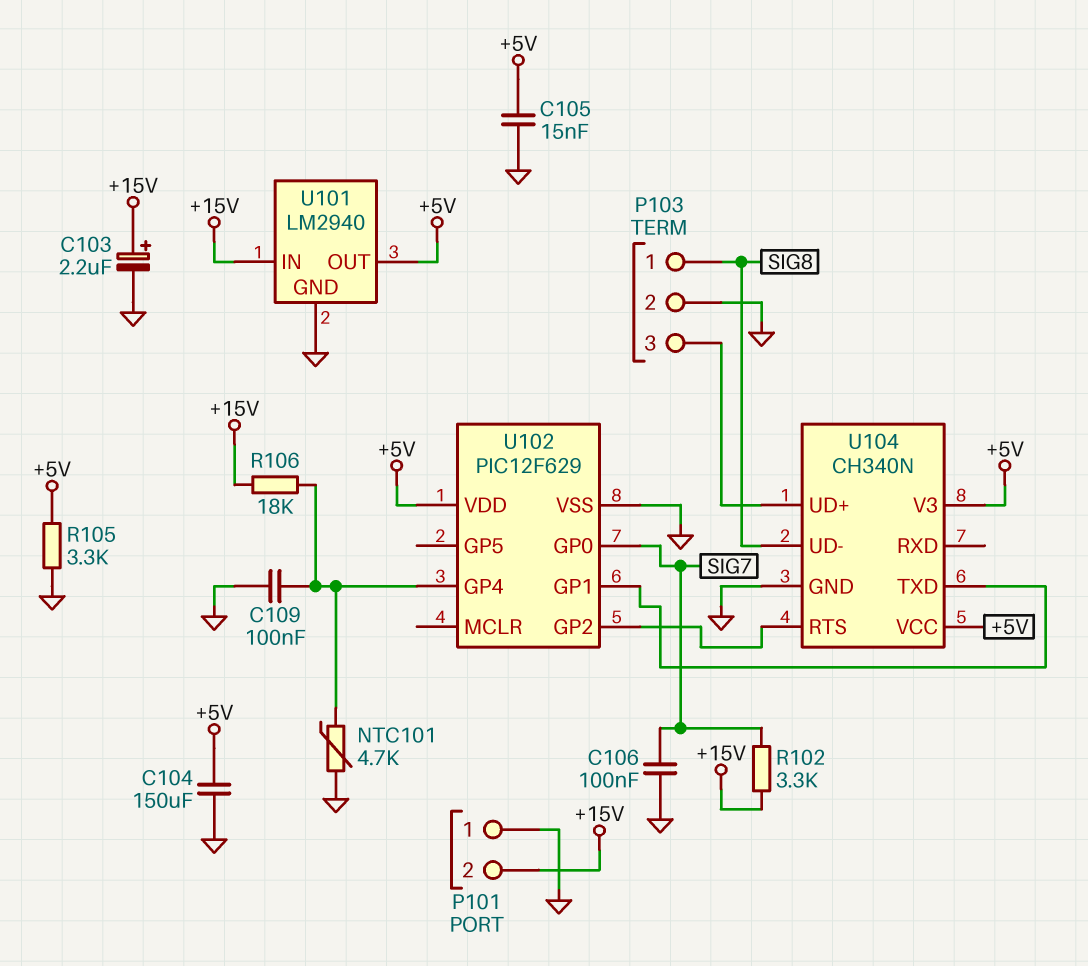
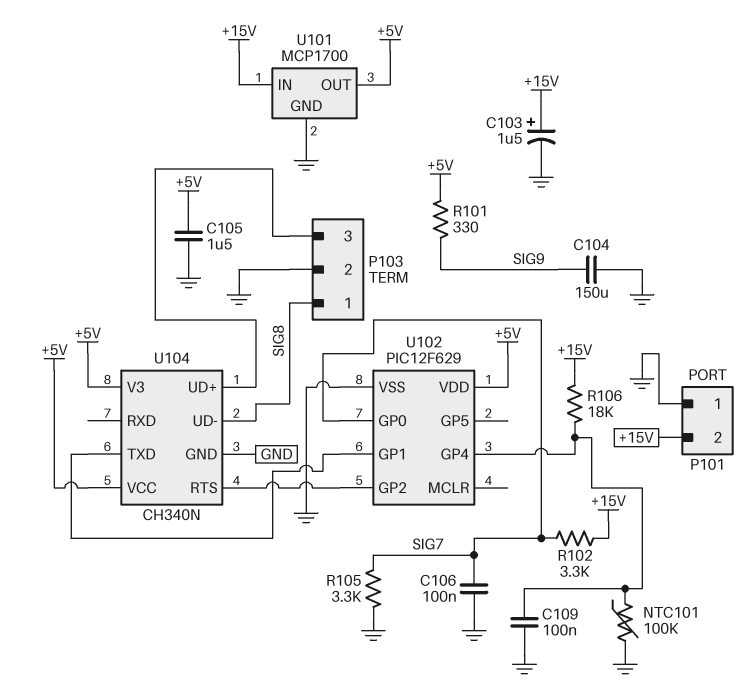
C103: 2.2uF (plus +15V, minus GND) -> 1.5uF (plus +15V, minus GND)
C104: 150uF (+5V, GND) -> 150uF (GND, SIG9)
C105: 15nF (+5V, GND) -> 1.5uF (+5V, GND)
NTC101: 4.7k (GND, U102/GP4) -> 100k (GND, U102/GP4)
R101: none -> 330 (+5V, SIG9)
R105: 3.3k (+5V, GND) -> 3.3k (GND, SIG7)
U101: LM2940 -> MCP1700

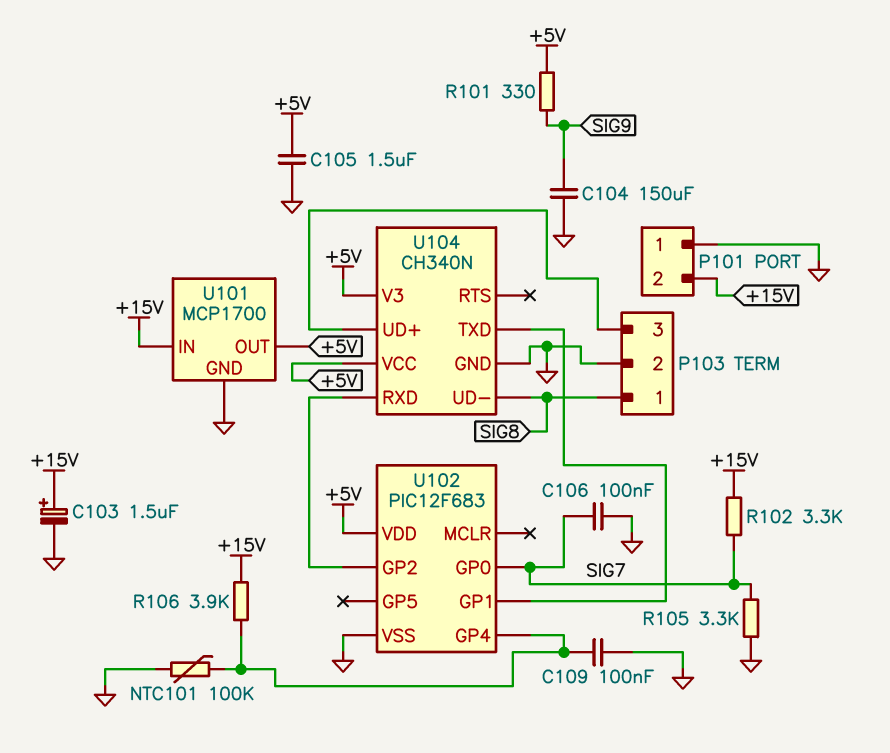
R106: 18k (+15V, U102/GP4) -> 3.9k (+15V, U102/GP4)
U102: PIC12F629 -> PIC12F683
U104 pin RTS: U102/GP2 -> none
U104 pin RXD: none -> U102/GP2

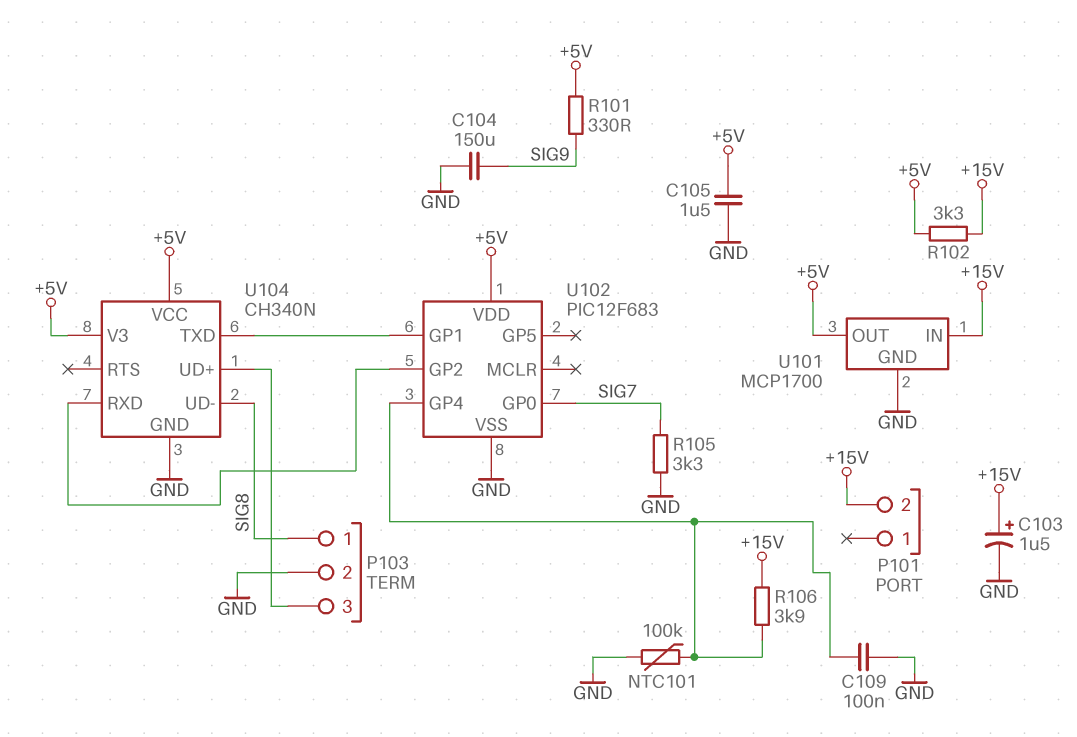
C106: 100nF (GND, SIG7) -> none
P101 pin 1: GND -> none
R102: 3.3k (+15V, SIG7) -> 3.3k (+5V, +15V)

